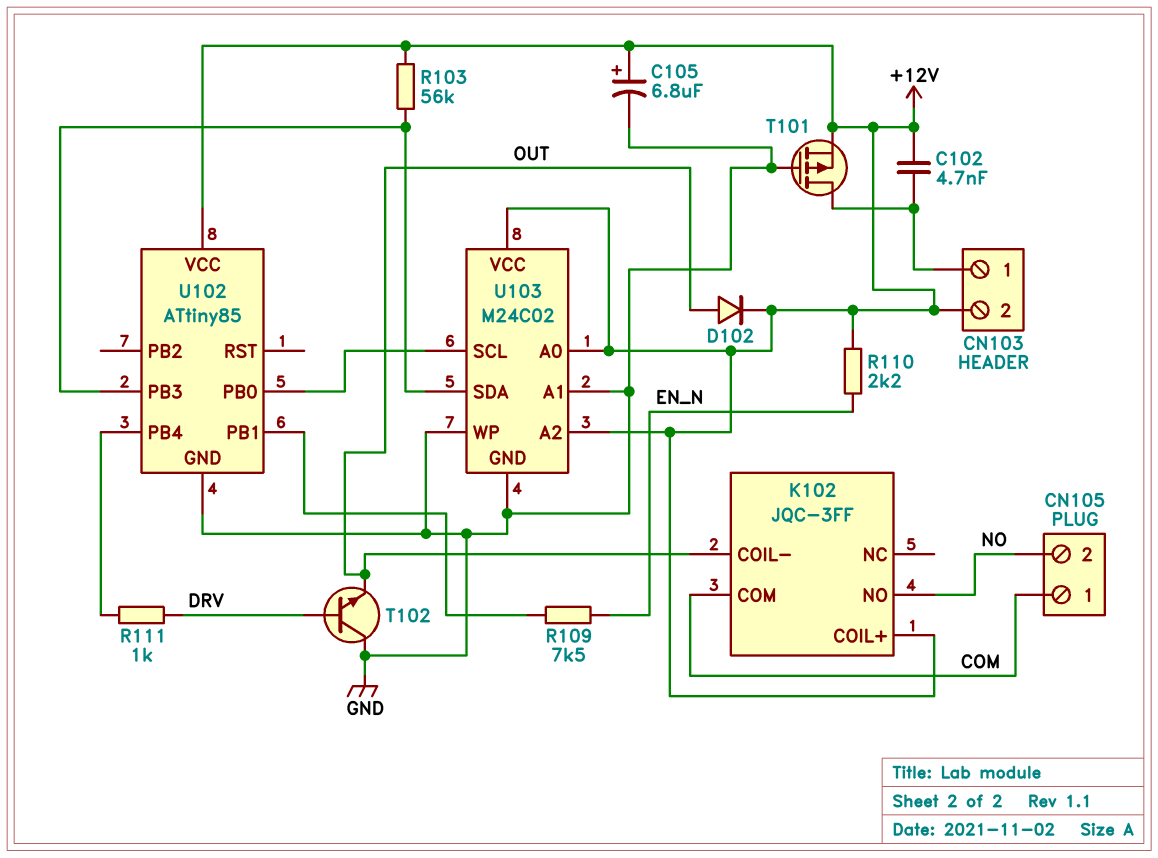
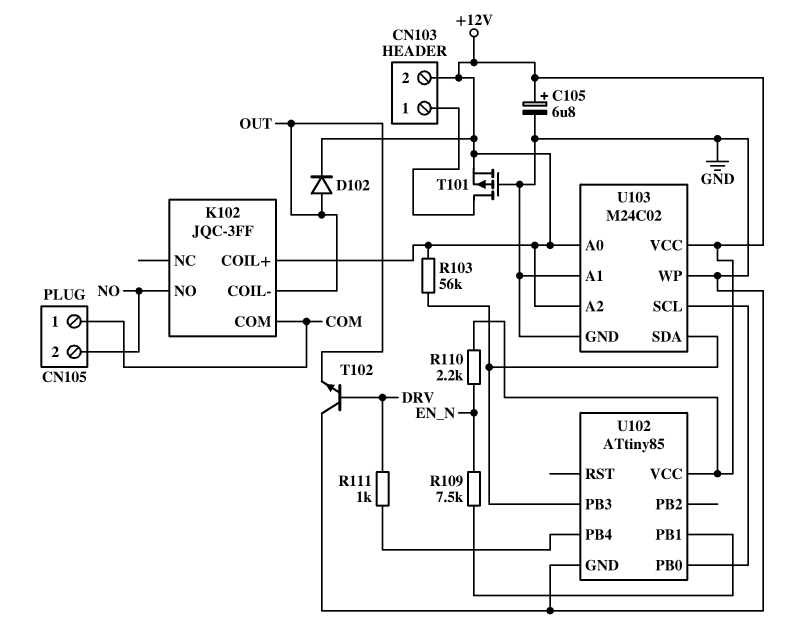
C102: 4.7nF (+12V, CN103/1) -> none

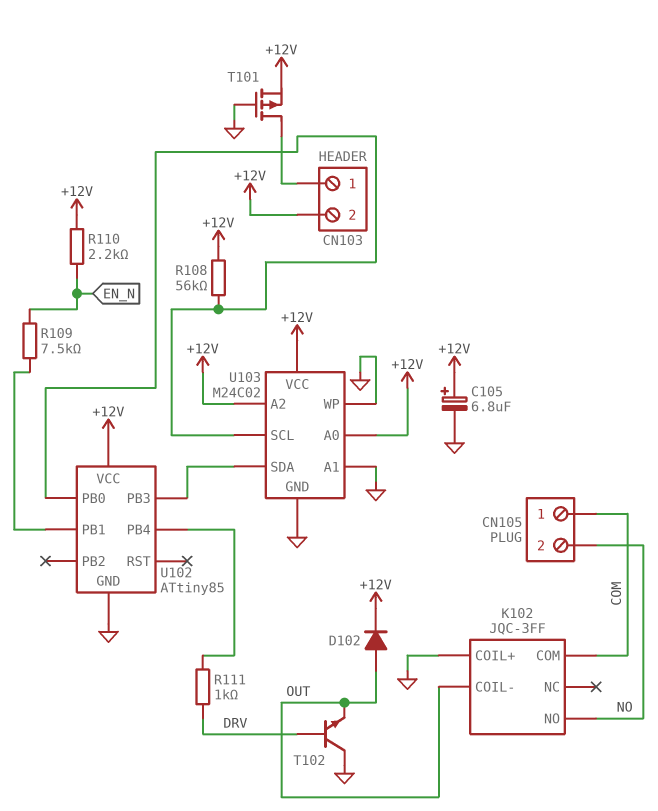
K102 pin COIL+: +12V -> GND
R103: 56k (+12V, U102/PB3) -> none
R108: none -> 56k (+12V, U102/PB0)

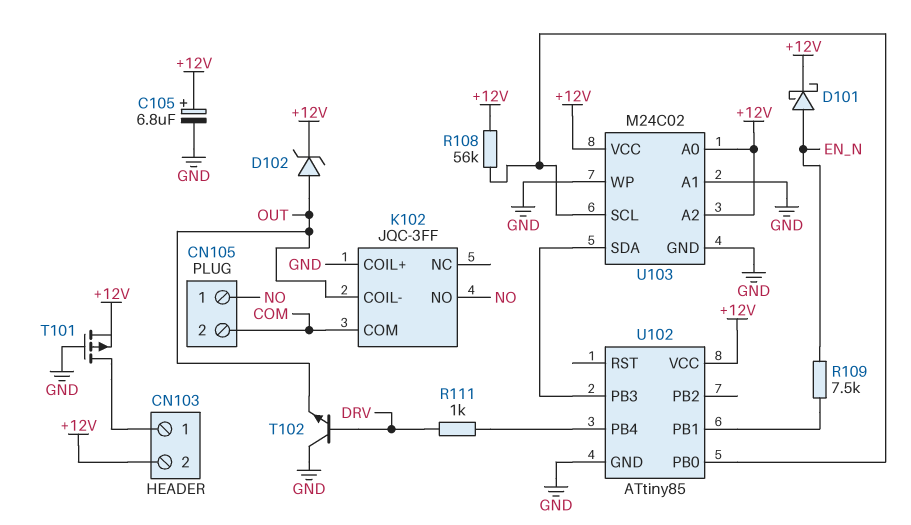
CN105 pin 1: COM -> NO
CN105 pin 2: NO -> COM
D101: none -> schottky (A EN_N, K +12V)
D102: diode (A OUT, K +12V) -> zener (A OUT, K +12V)
R110: 2.2k (+12V, EN_N) -> none

